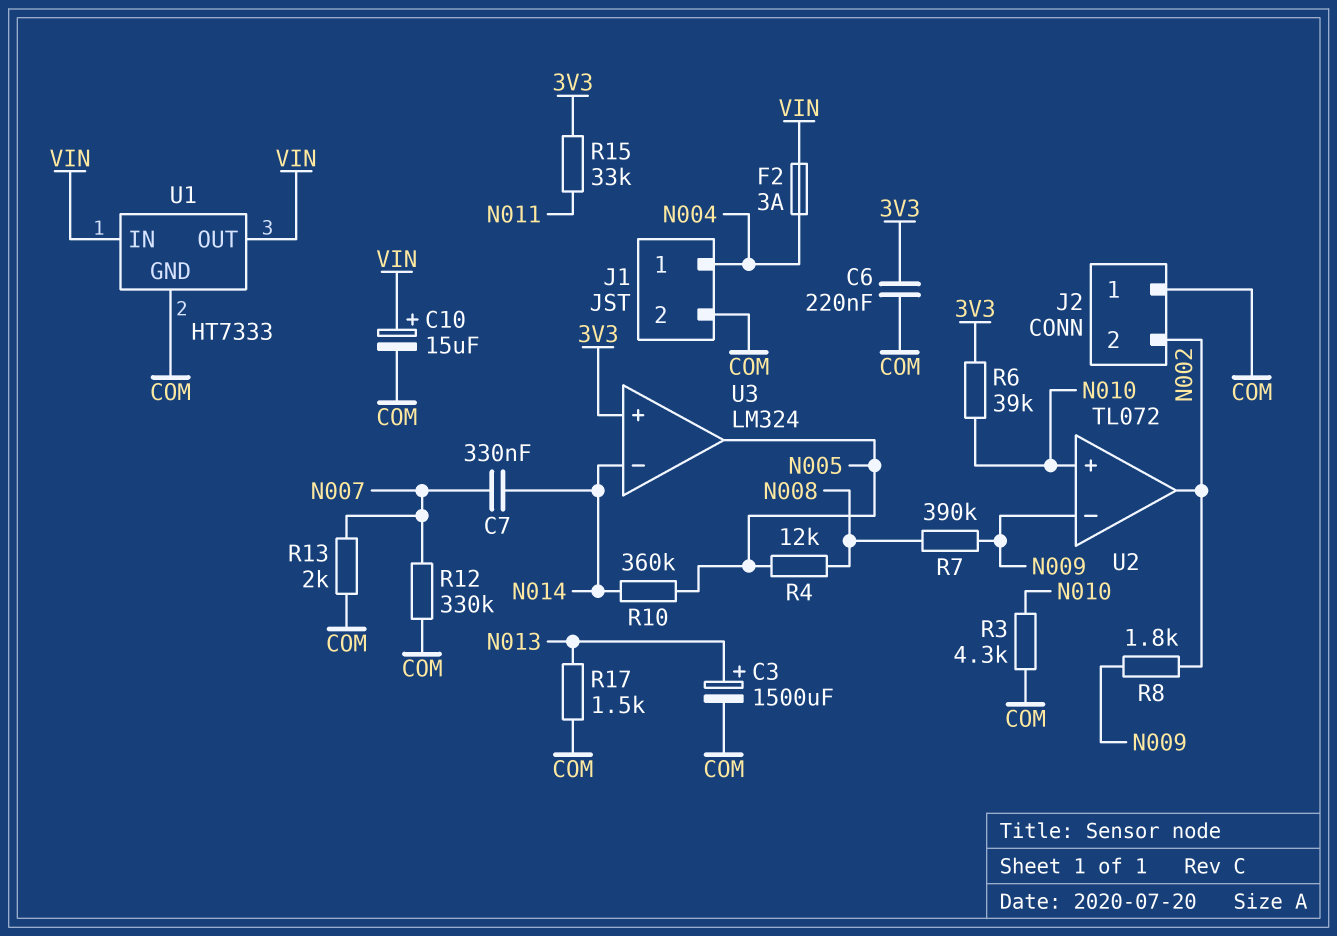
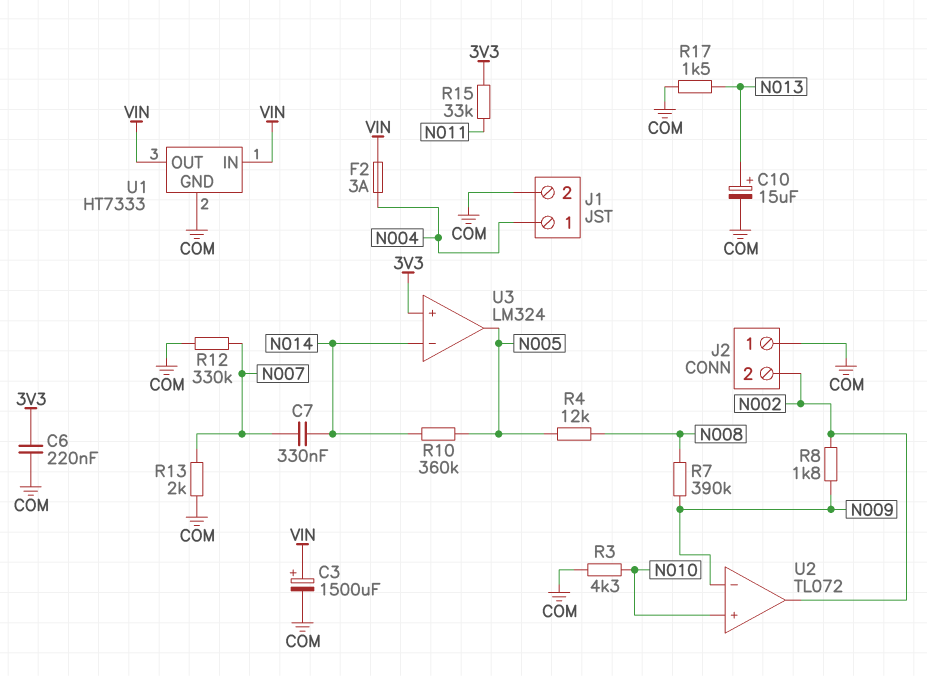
C3: 1500uF (plus N013, minus COM) -> 1500uF (plus VIN, minus COM)
C10: 15uF (plus VIN, minus COM) -> 15uF (plus N013, minus COM)
R6: 39k (3V3, N010) -> none

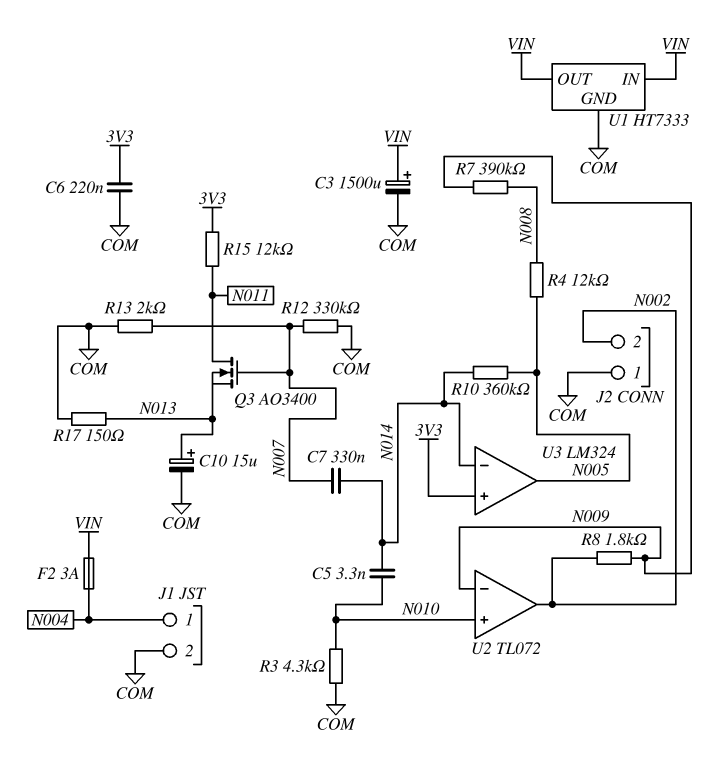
C5: none -> 3.3nF (N010, N014)
Q3: none -> NMOS AO3400 (G N007, D N011, S N013)
R15: 33k (3V3, N011) -> 12k (3V3, N011)
R17: 1.5k (COM, N013) -> 150 (COM, N013)

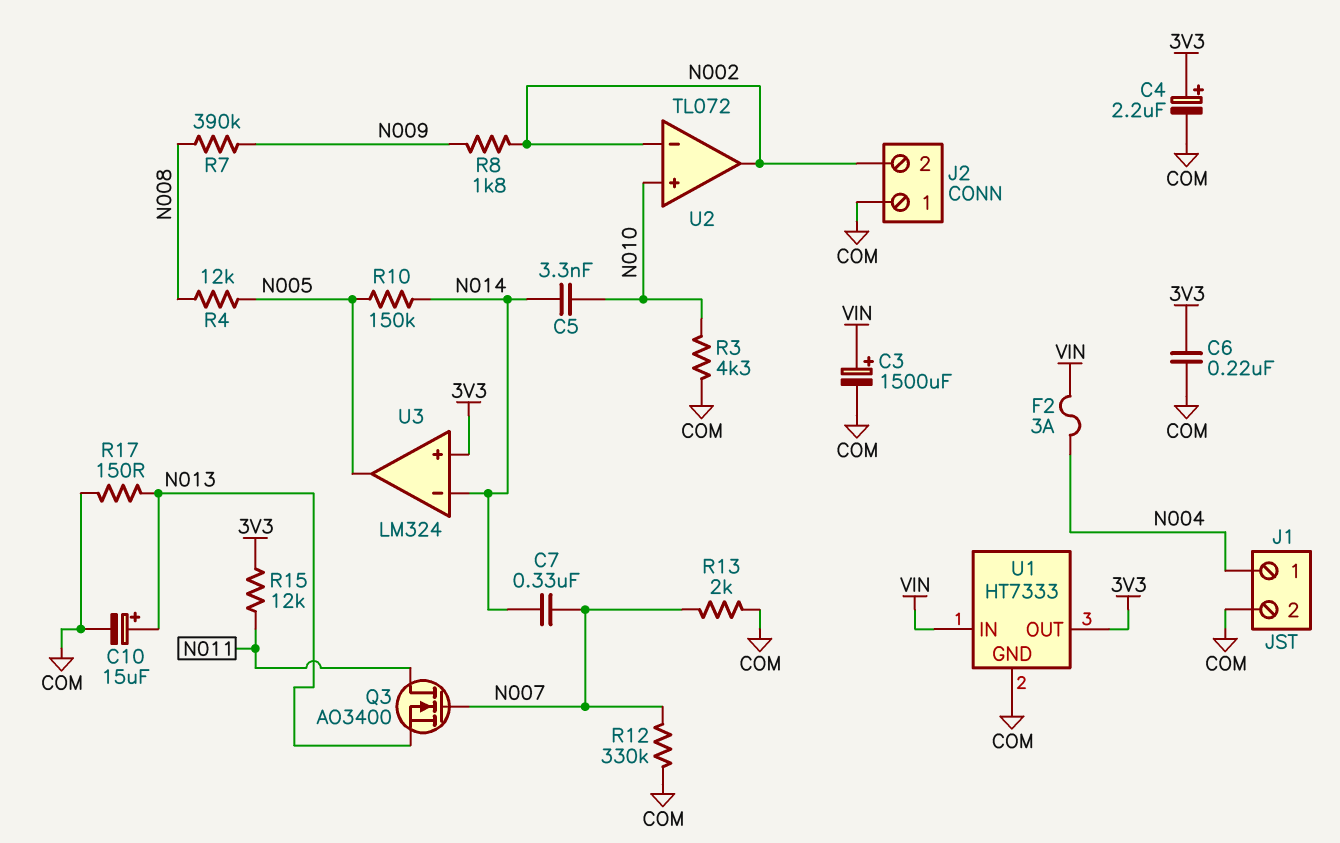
C4: none -> 2.2uF (plus 3V3, minus COM)
R10: 360k (N005, N014) -> 150k (N005, N014)
U1 pin OUT: VIN -> 3V3
U2 pin in-: N009 -> N002

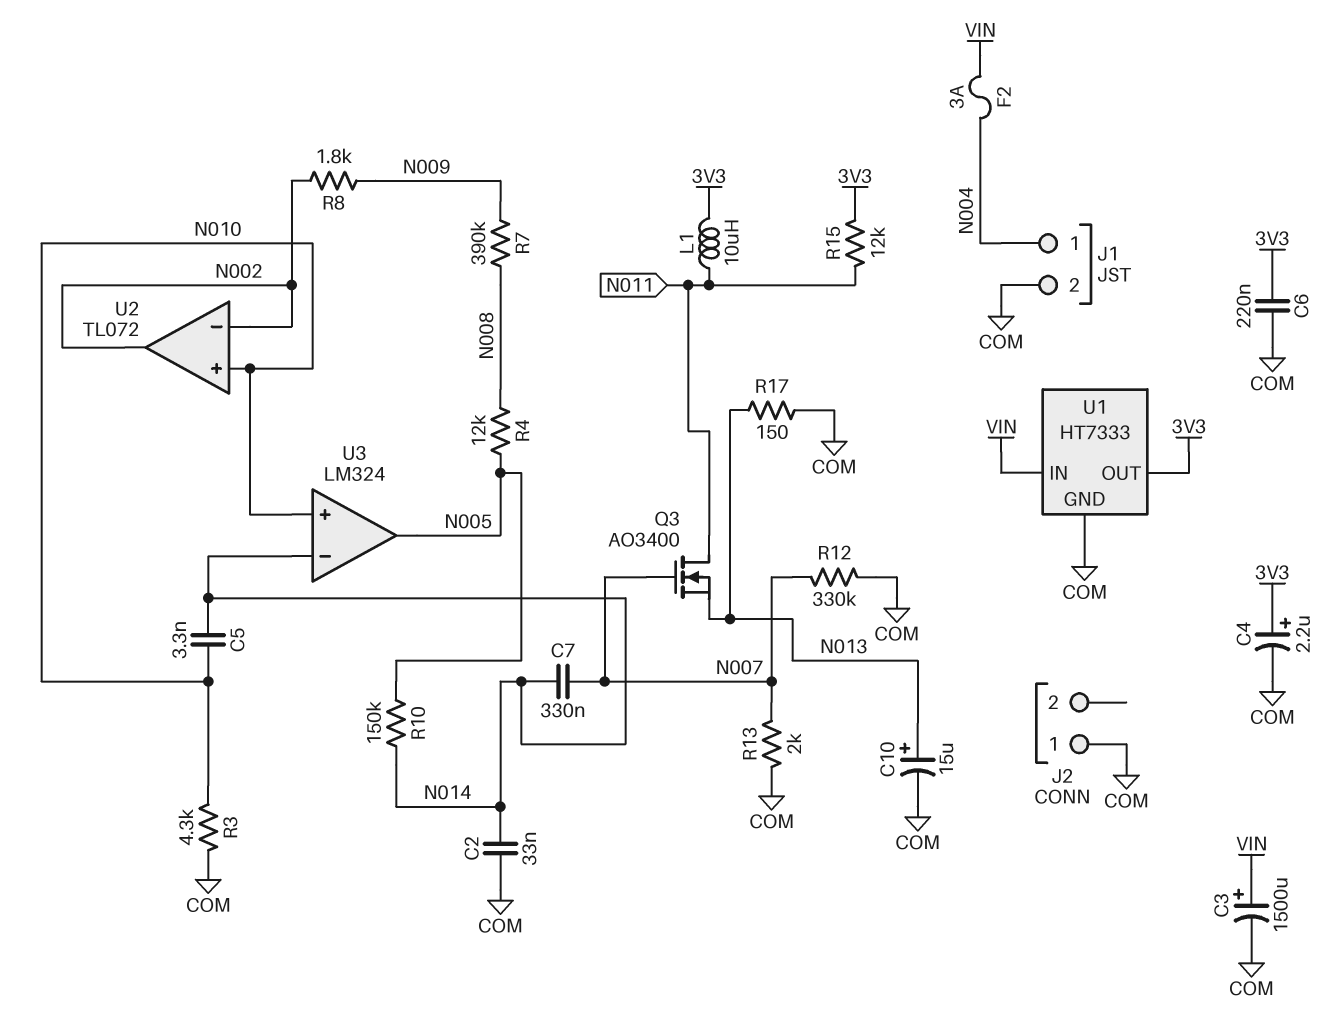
C2: none -> 33nF (COM, N014)
J2 pin 2: N002 -> none
L1: none -> 10uH (3V3, N011)
U3 pin in+: 3V3 -> N010

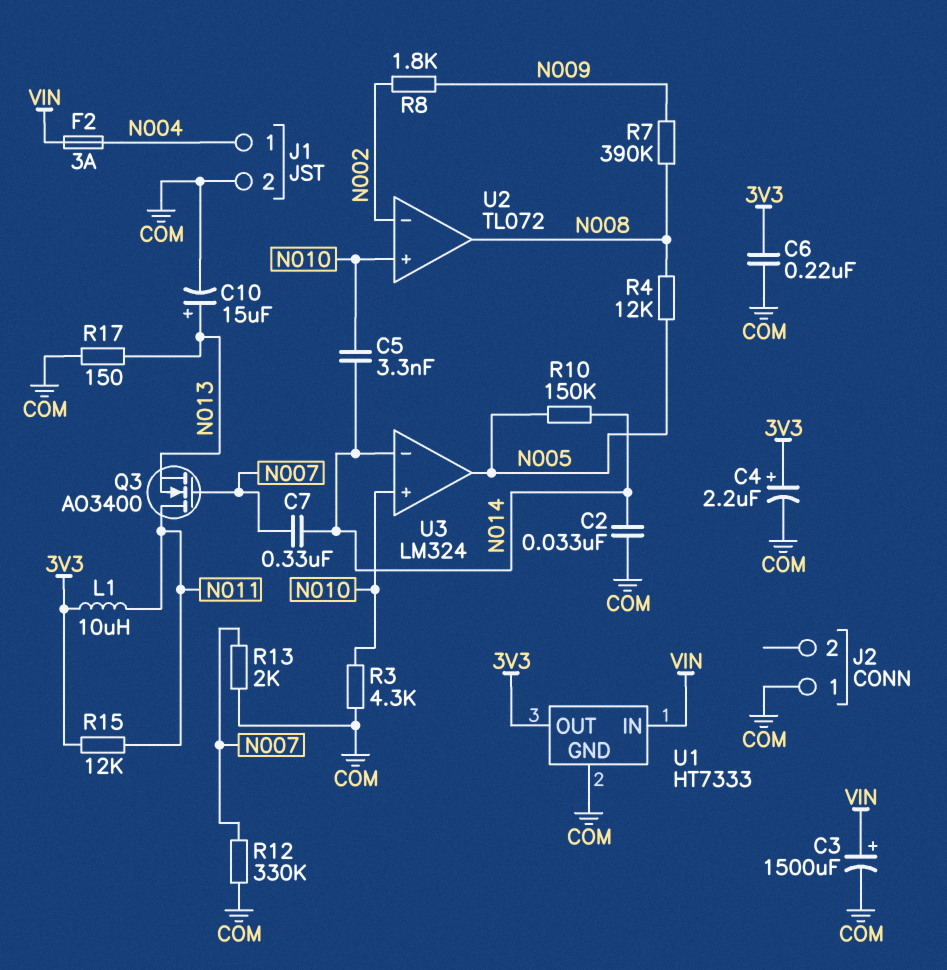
U2 pin out: N002 -> N008

